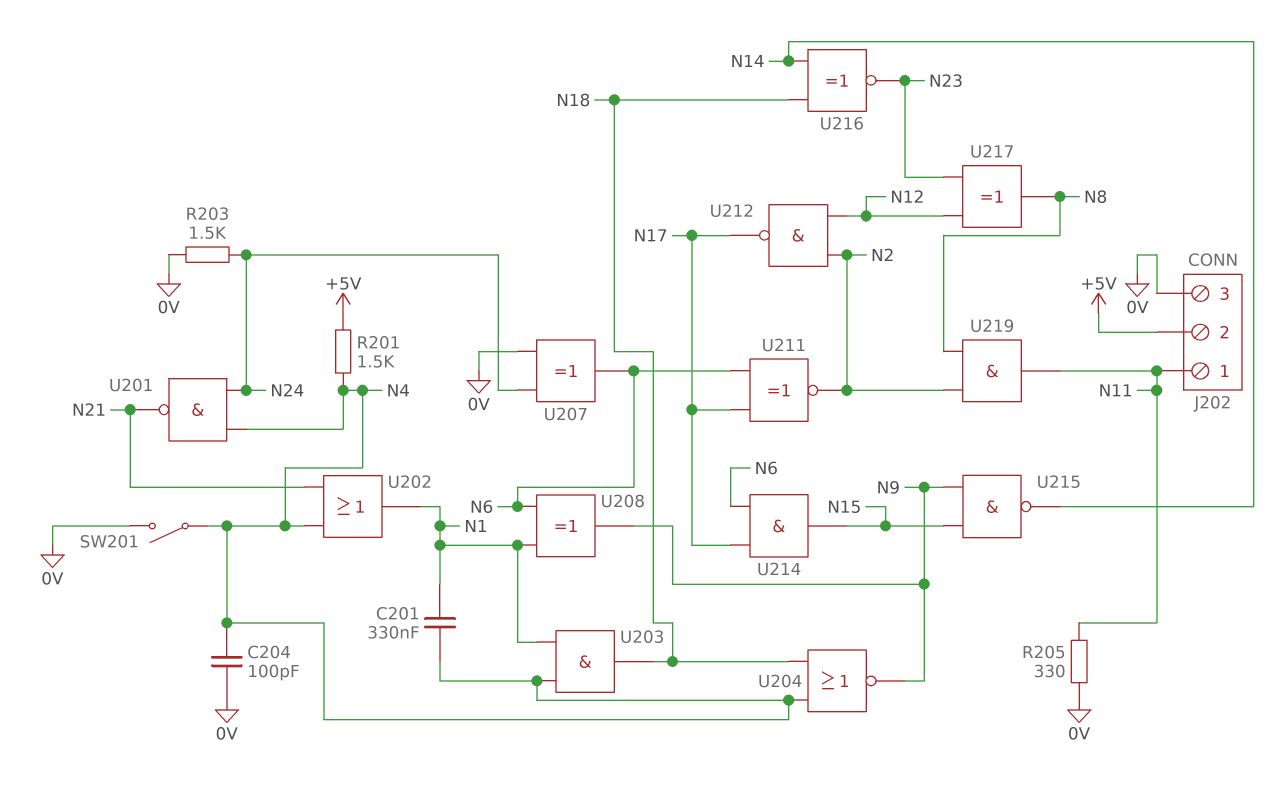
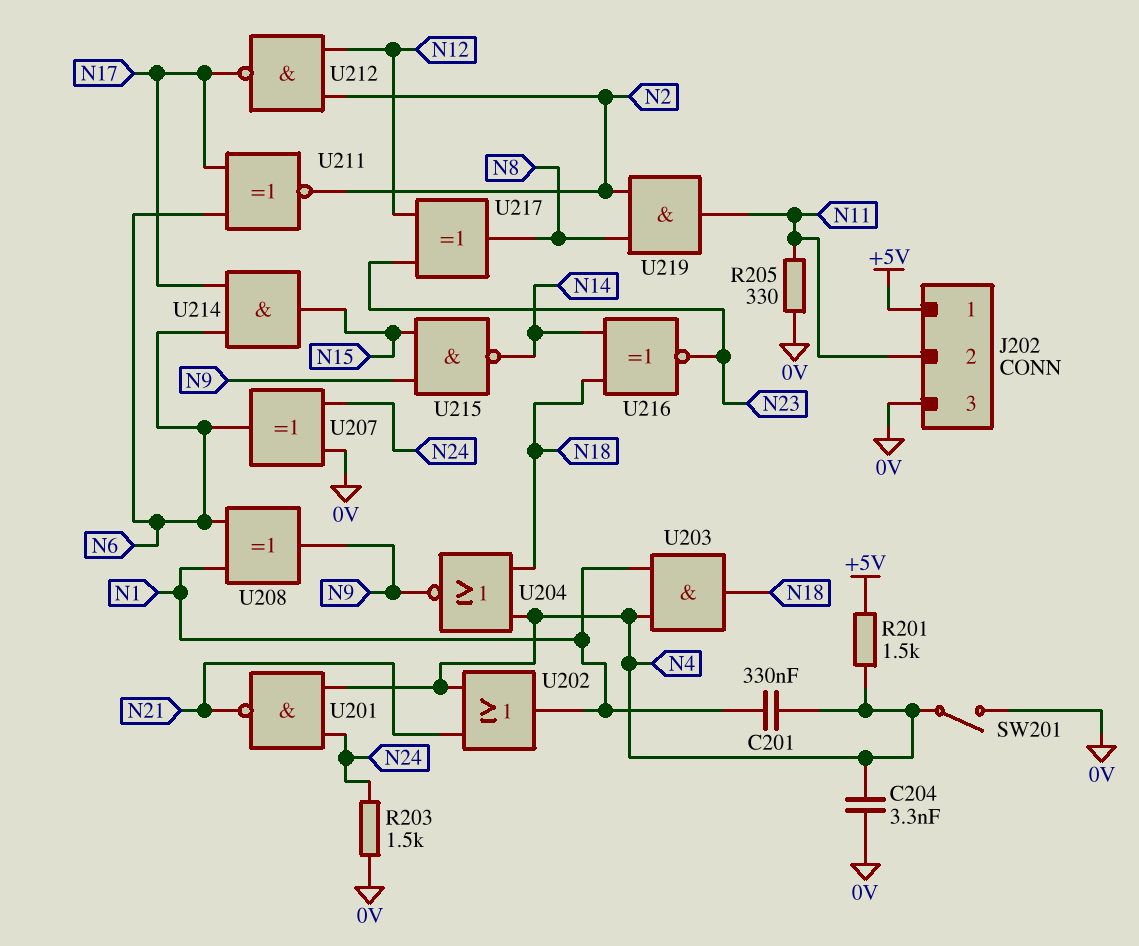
C204: 100pF (0V, N4) -> 3.3nF (0V, N4)
J202 pin 1: N11 -> +5V
J202 pin 2: +5V -> N11

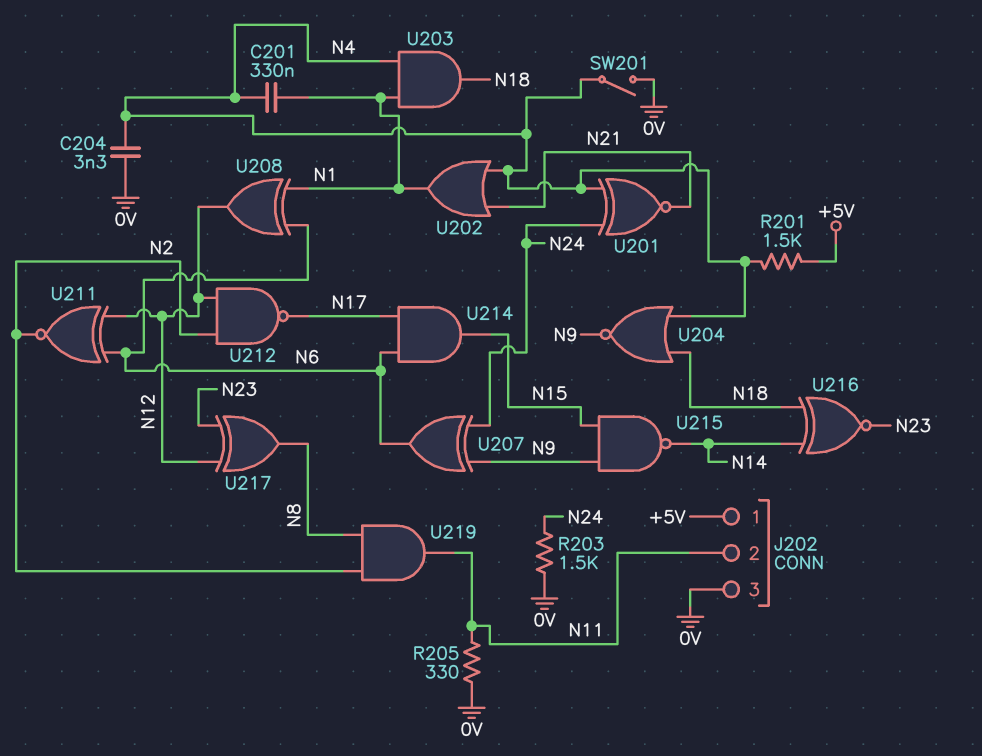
U201: NAND (in N4, in N24, out N21) -> XNOR (in N4, in N24, out N21)
U207: XOR (in 0V, in N24, out N6) -> XOR (in N9, in N24, out N6)
U208: XOR (in N1, in N6, out N9) -> XOR (in N1, in N6, out N12)
U211: XNOR (in N6, in N17, out N2) -> XNOR (in N6, in N12, out N2)

